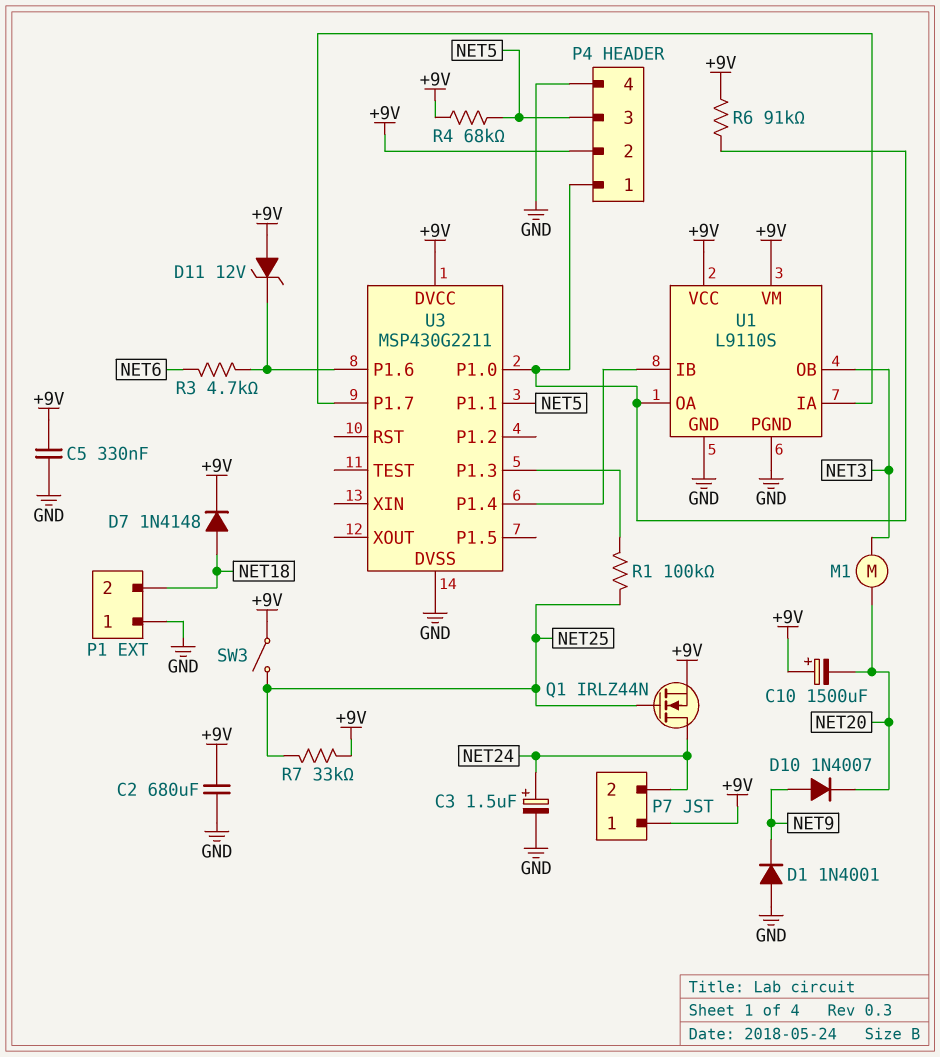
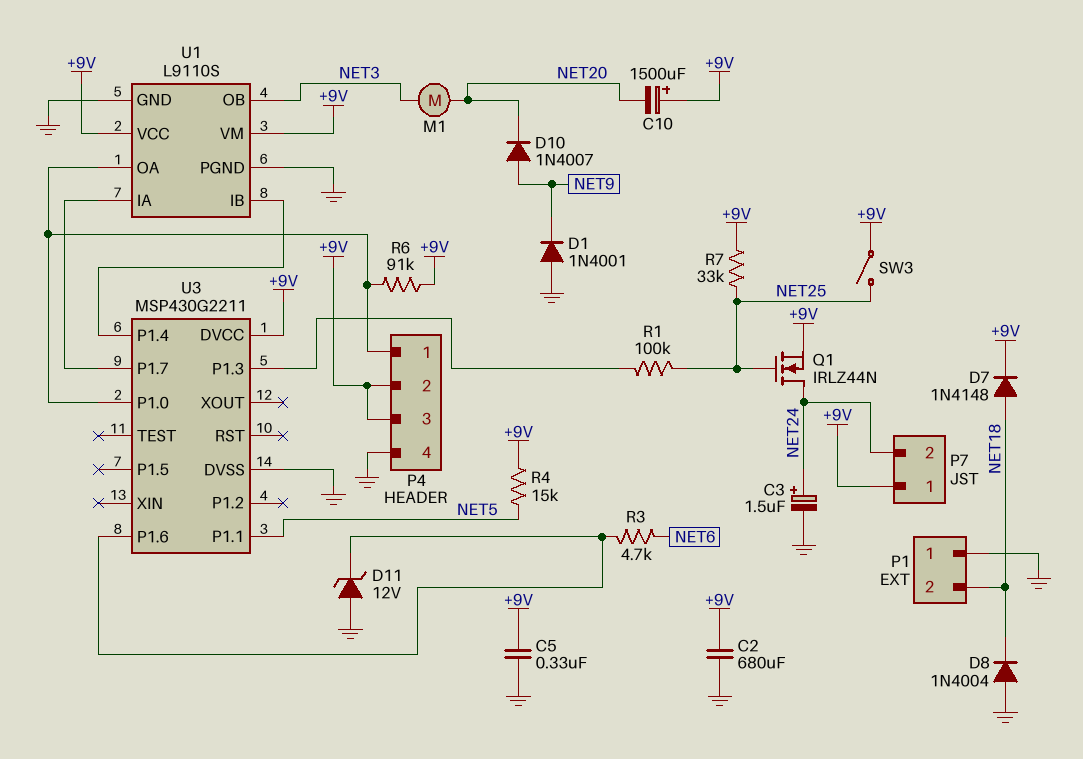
D8: none -> diode 1N4004 (A GND, K NET18)
D11: zener 12V (A +9V, K U3/P1.6) -> zener 12V (A GND, K U3/P1.6)
P4 pin 3: NET5 -> +9V
R4: 68k (+9V, NET5) -> 15k (+9V, NET5)

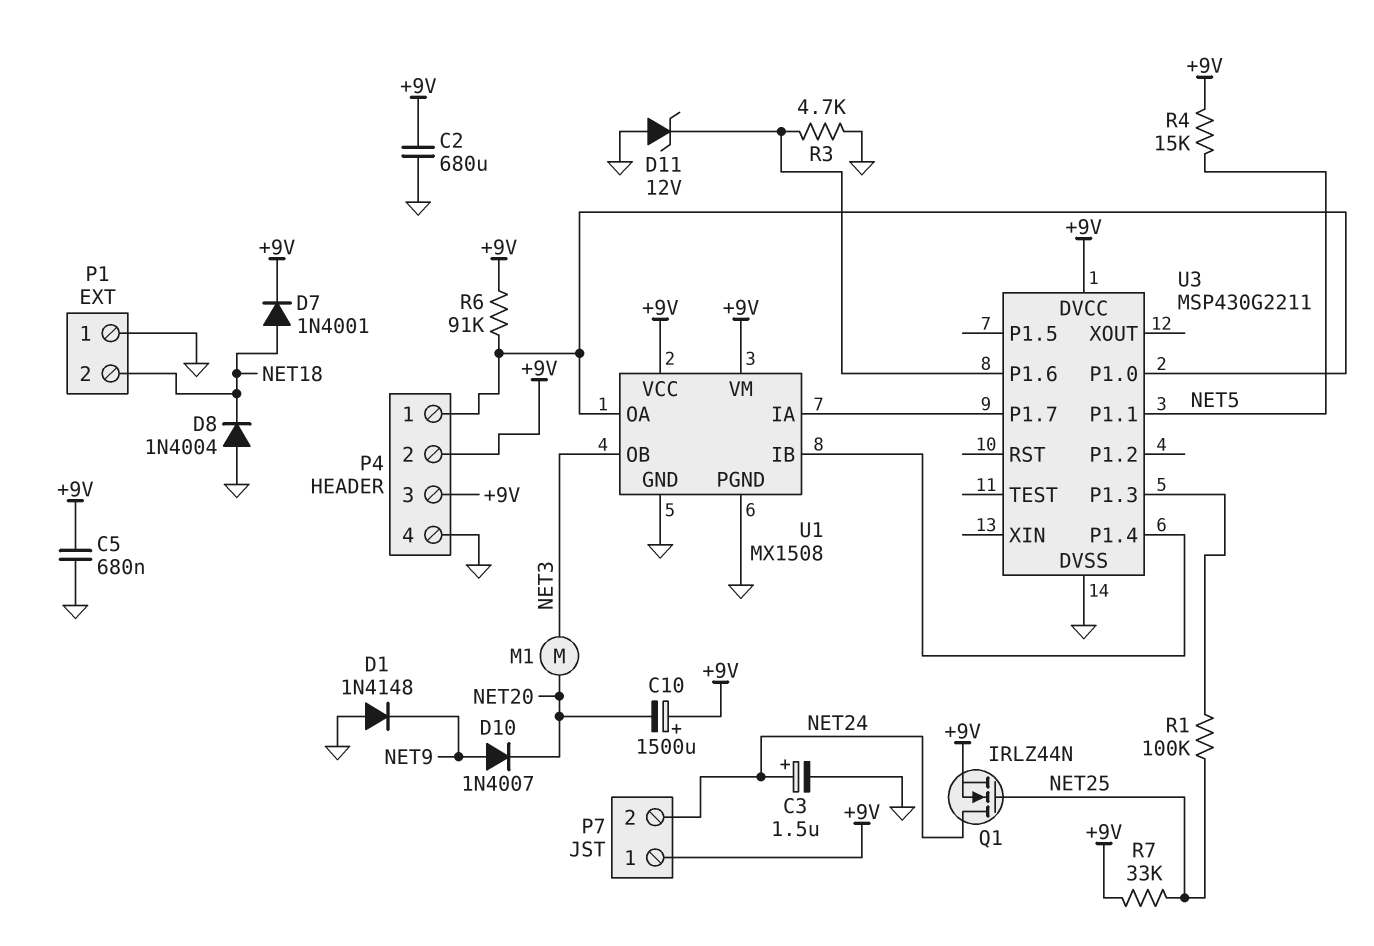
C5: 330nF (+9V, GND) -> 680nF (+9V, GND)
D1: diode 1N4001 (A GND, K NET9) -> diode 1N4148 (A GND, K NET9)
D7: diode 1N4148 (A NET18, K +9V) -> diode 1N4001 (A NET18, K +9V)
R3: 4.7k (NET6, U3/P1.6) -> 4.7k (GND, U3/P1.6)
SW3: switch (+9V, NET25) -> none
U1: L9110S -> MX1508

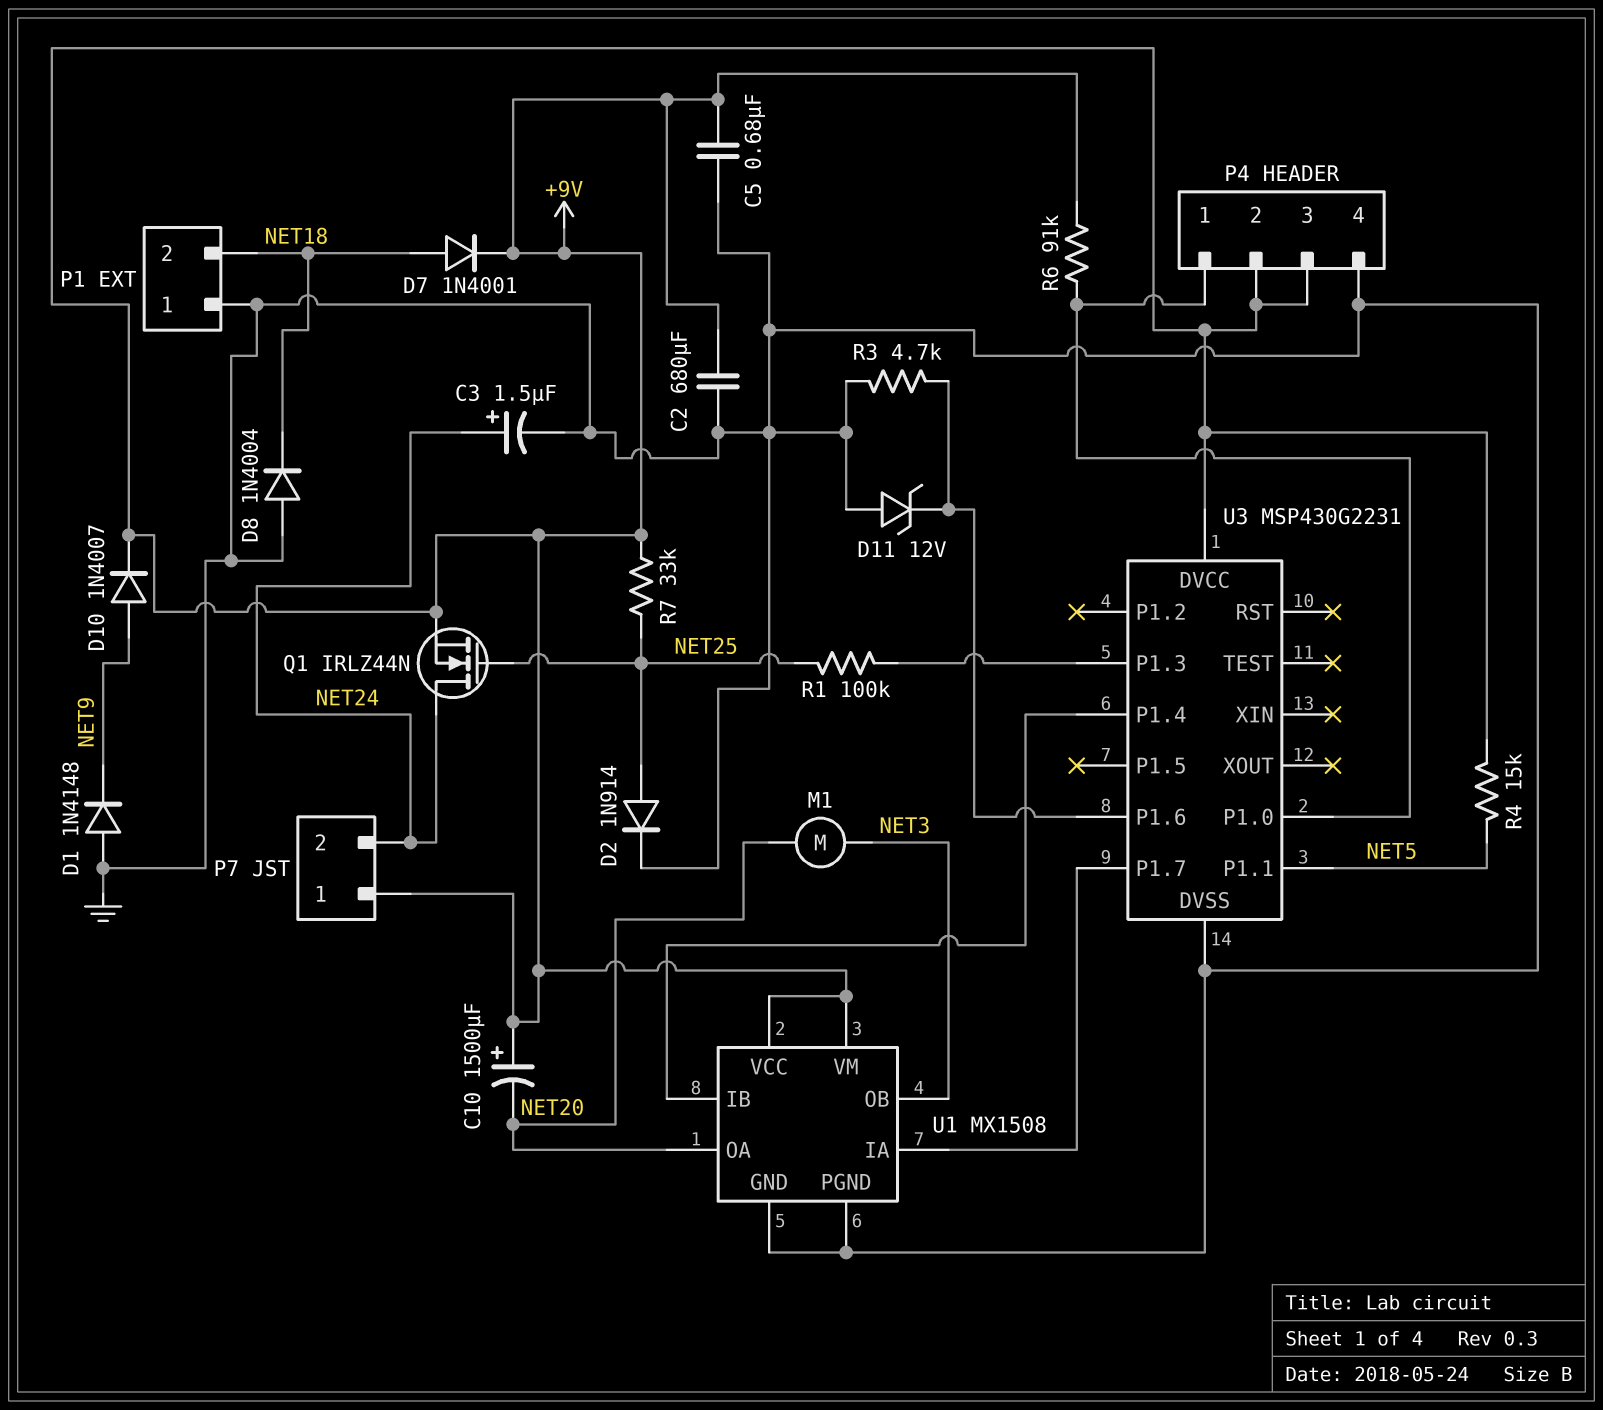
D2: none -> diode 1N914 (A NET25, K GND)
D10: diode 1N4007 (A NET9, K NET20) -> diode 1N4007 (A NET9, K +9V)
U1 pin OA: P4/1 -> NET20
U3: MSP430G2211 -> MSP430G2231

